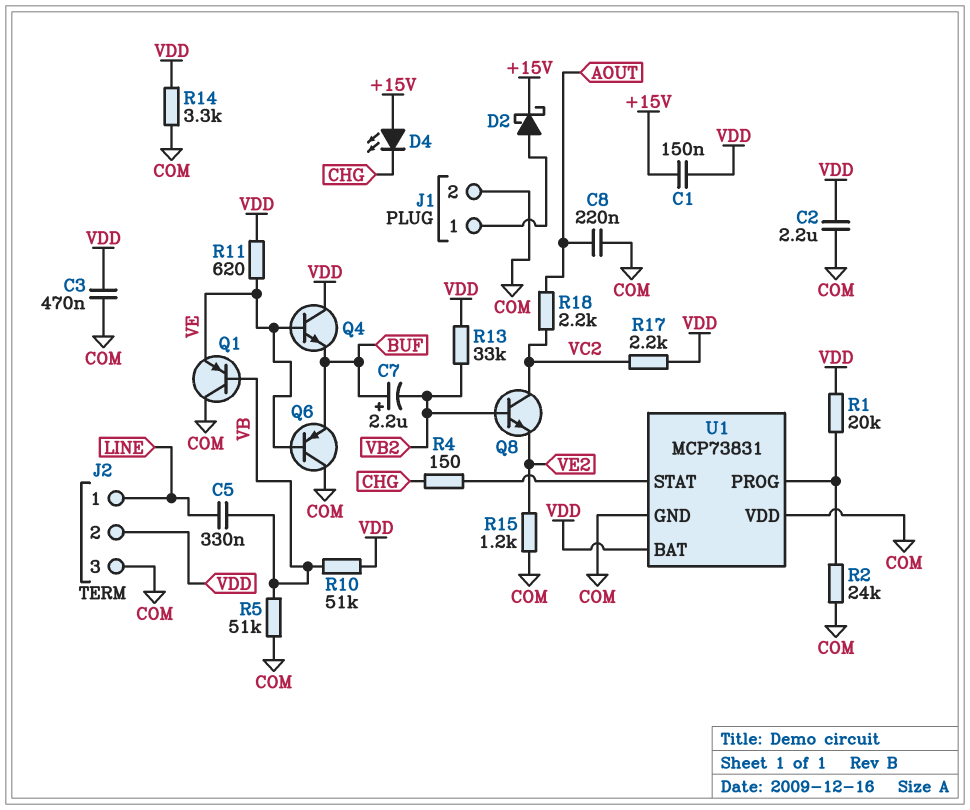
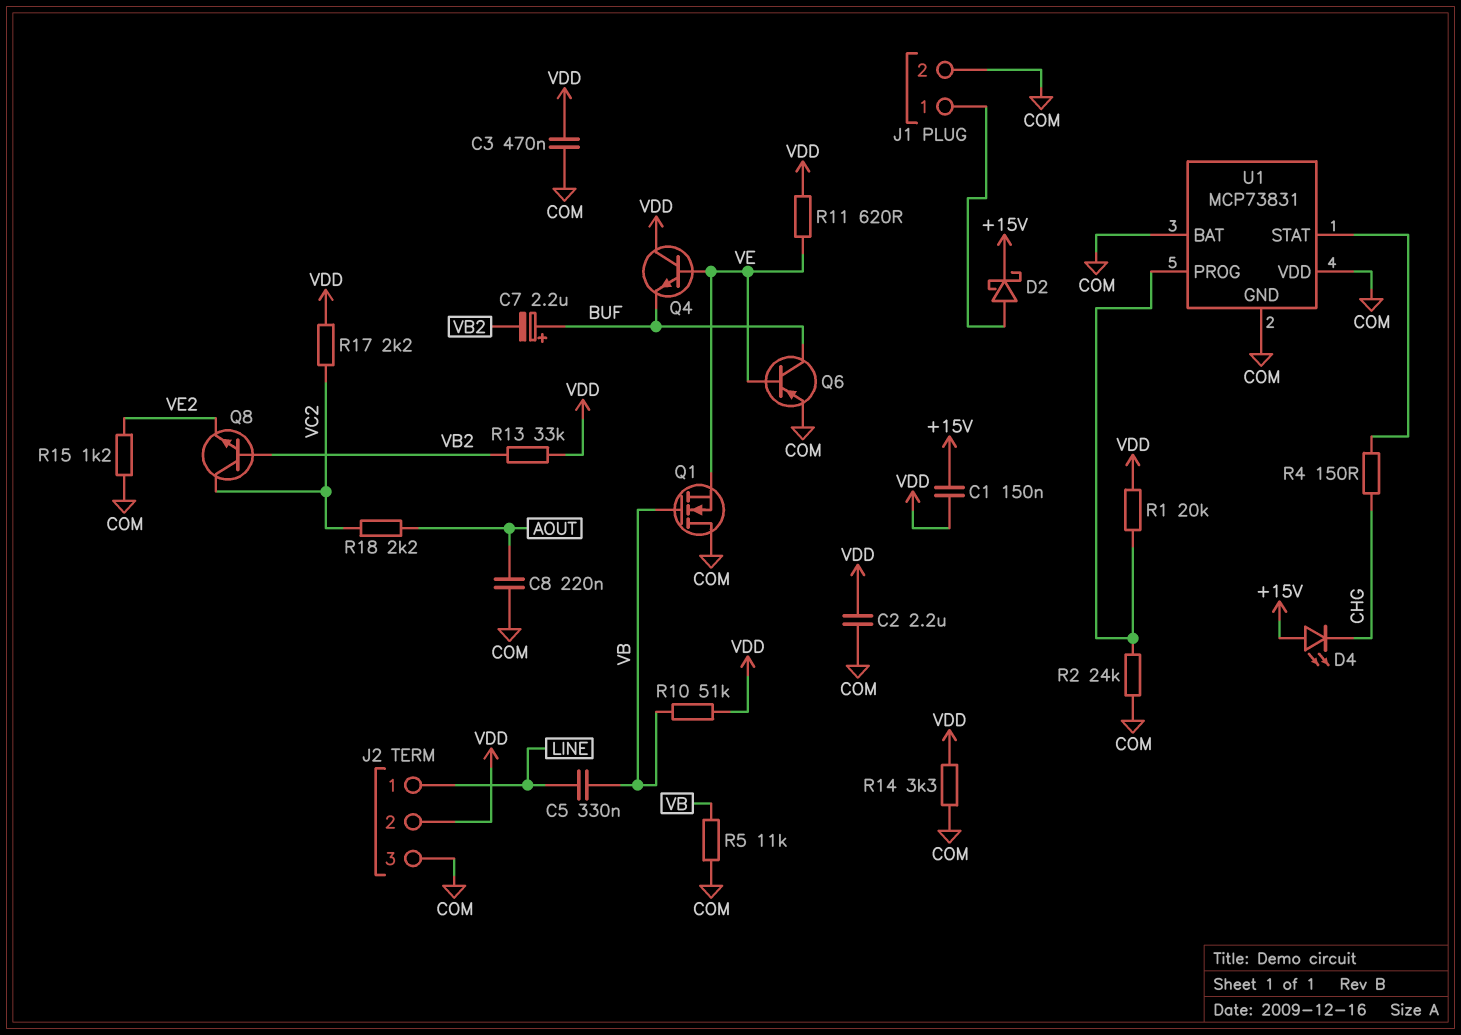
Q1: PNP (B VB, C COM, E VE) -> NMOS (G VB, D COM, S VE)
Q6: PNP (B VE, C COM, E BUF) -> PNP (B VE, C BUF, E COM)
R5: 51k (COM, VB) -> 11k (COM, VB)
U1 pin BAT: VDD -> COM

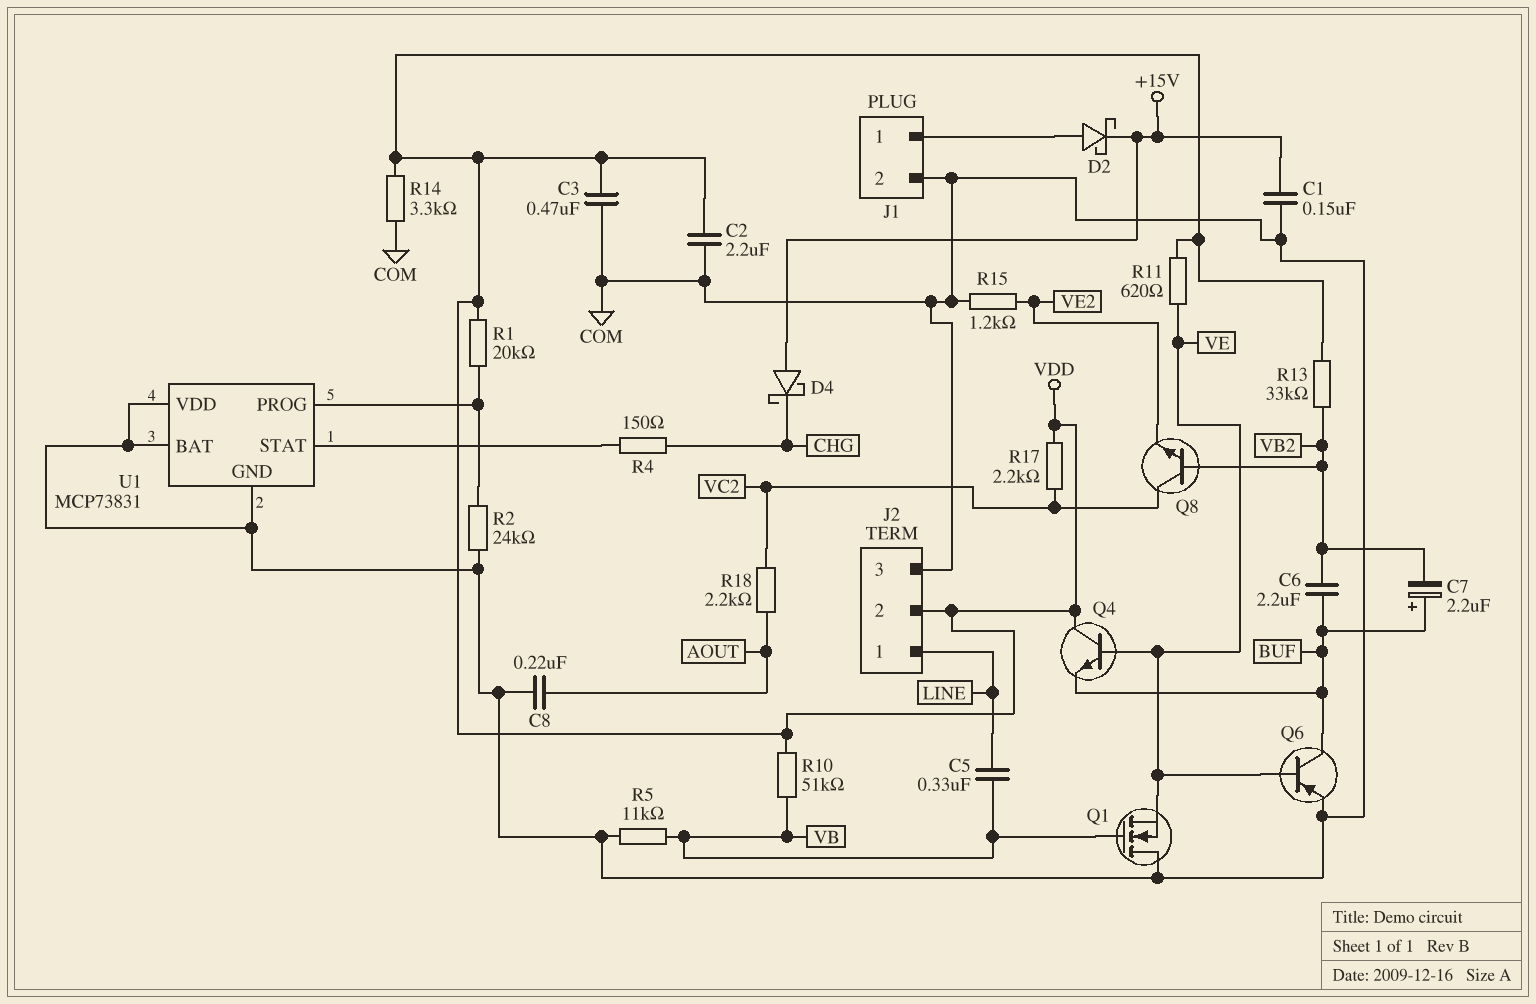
C1: 150nF (+15V, VDD) -> 150nF (+15V, COM)
C6: none -> 2.2uF (BUF, VB2)
D4: LED (A +15V, K CHG) -> schottky (A +15V, K CHG)

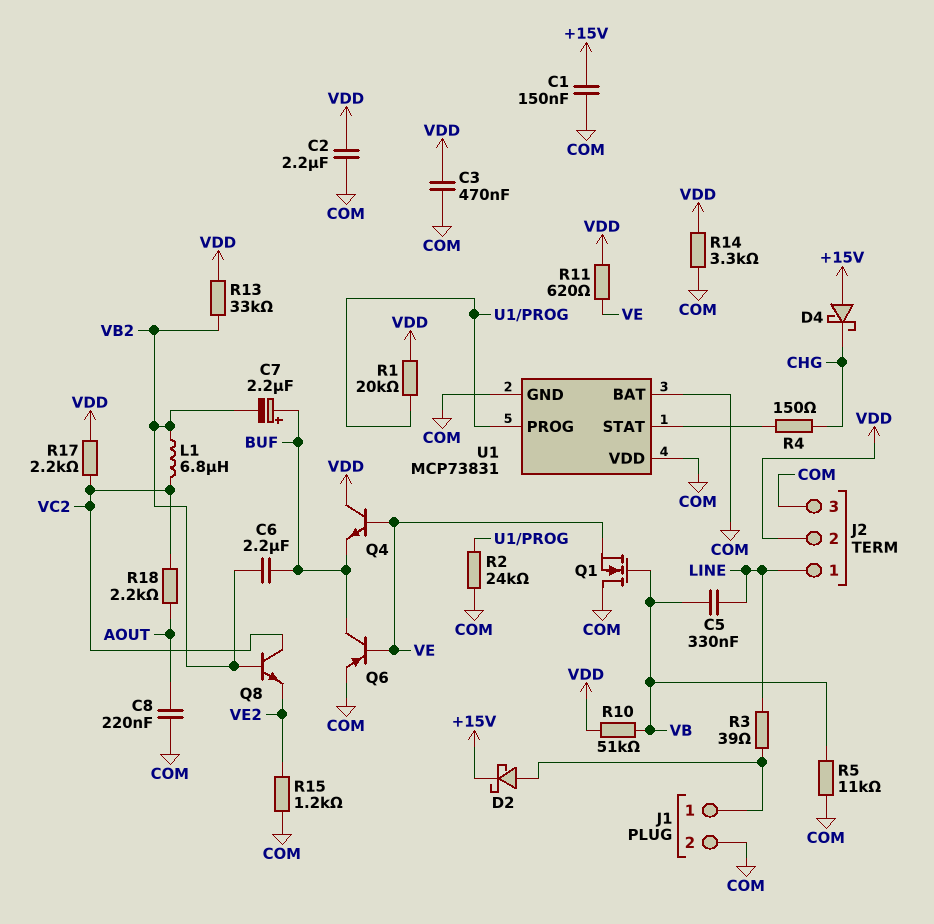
L1: none -> 6.8uH (VB2, VC2)
R3: none -> 39 (J1/1, LINE)

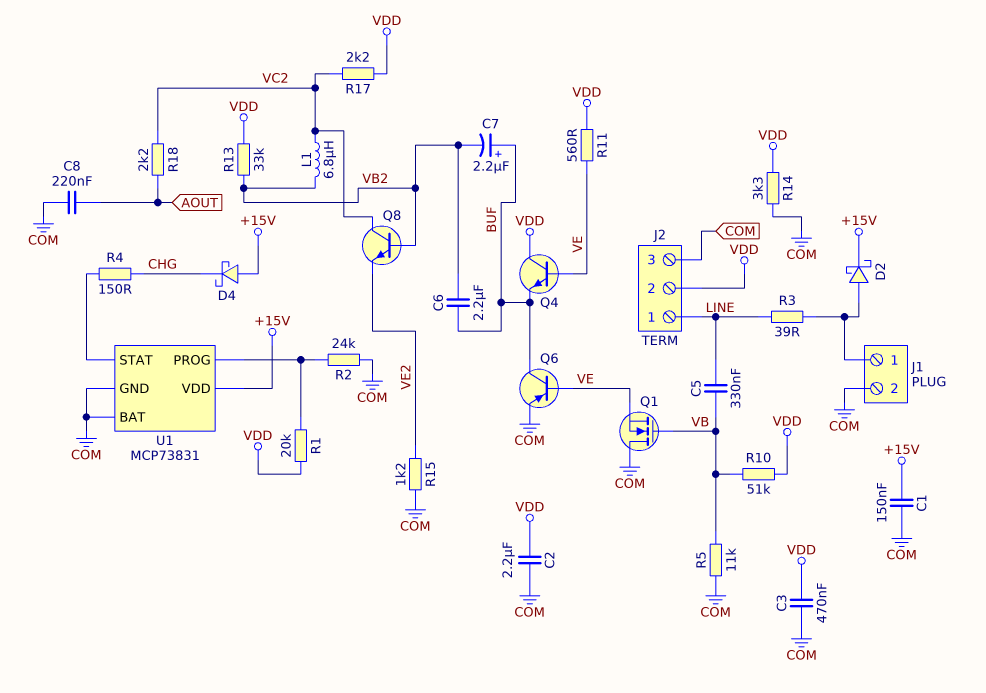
R11: 620 (VDD, VE) -> 560 (VDD, VE)
U1 pin VDD: COM -> +15V

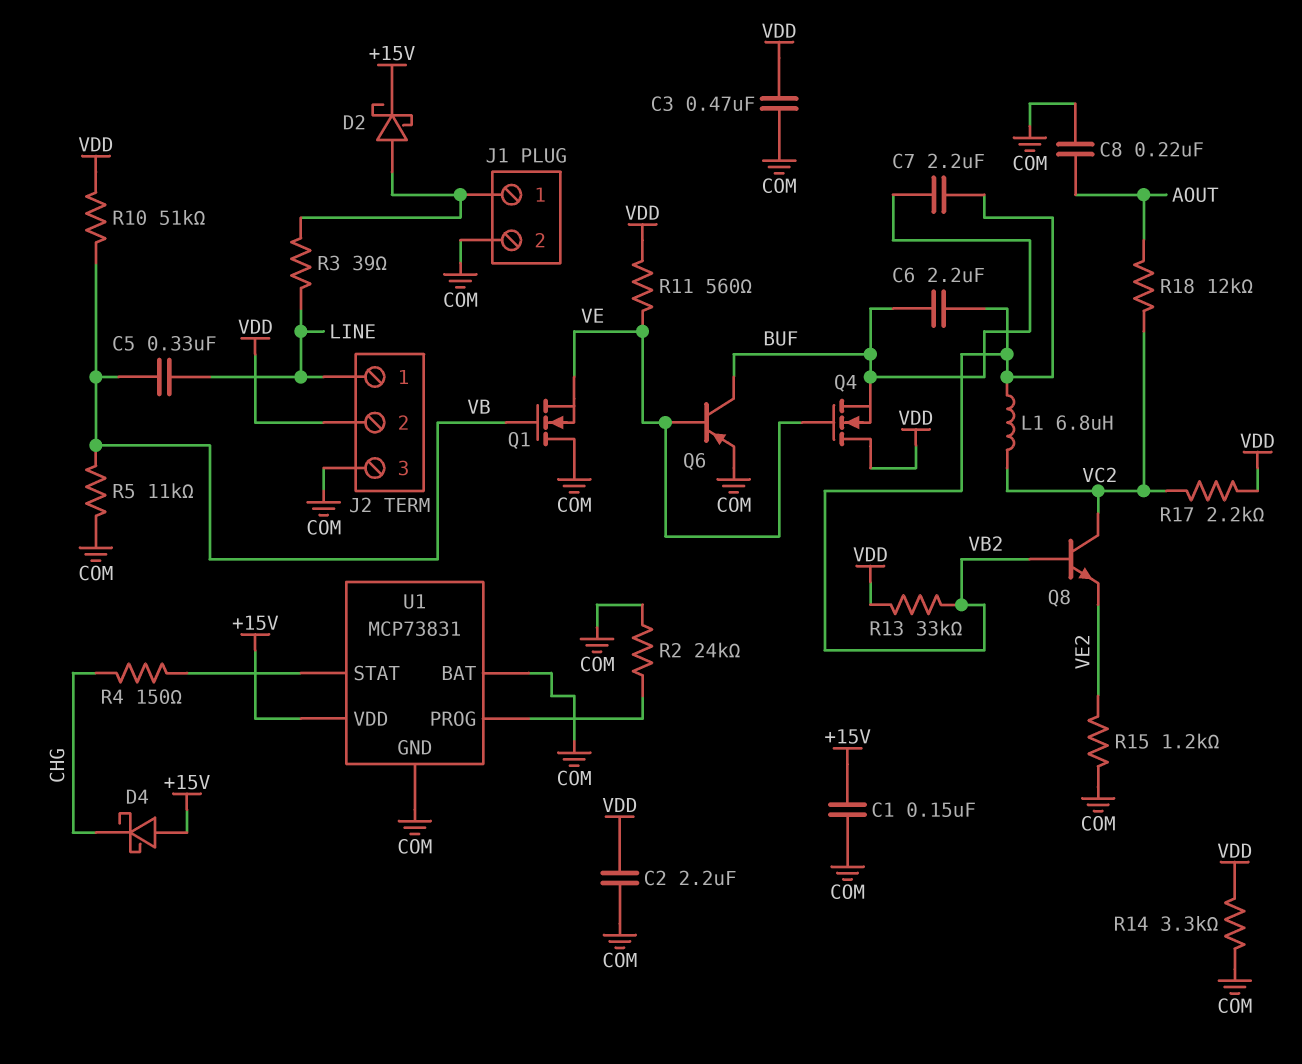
C7: 2.2uF (plus BUF, minus VB2) -> 2.2uF (BUF, VB2)
Q4: NPN (B VE, C VDD, E BUF) -> NMOS (G VE, D VDD, S BUF)
R1: 20k (U1/PROG, VDD) -> none
R18: 2.2k (AOUT, VC2) -> 12k (AOUT, VC2)

